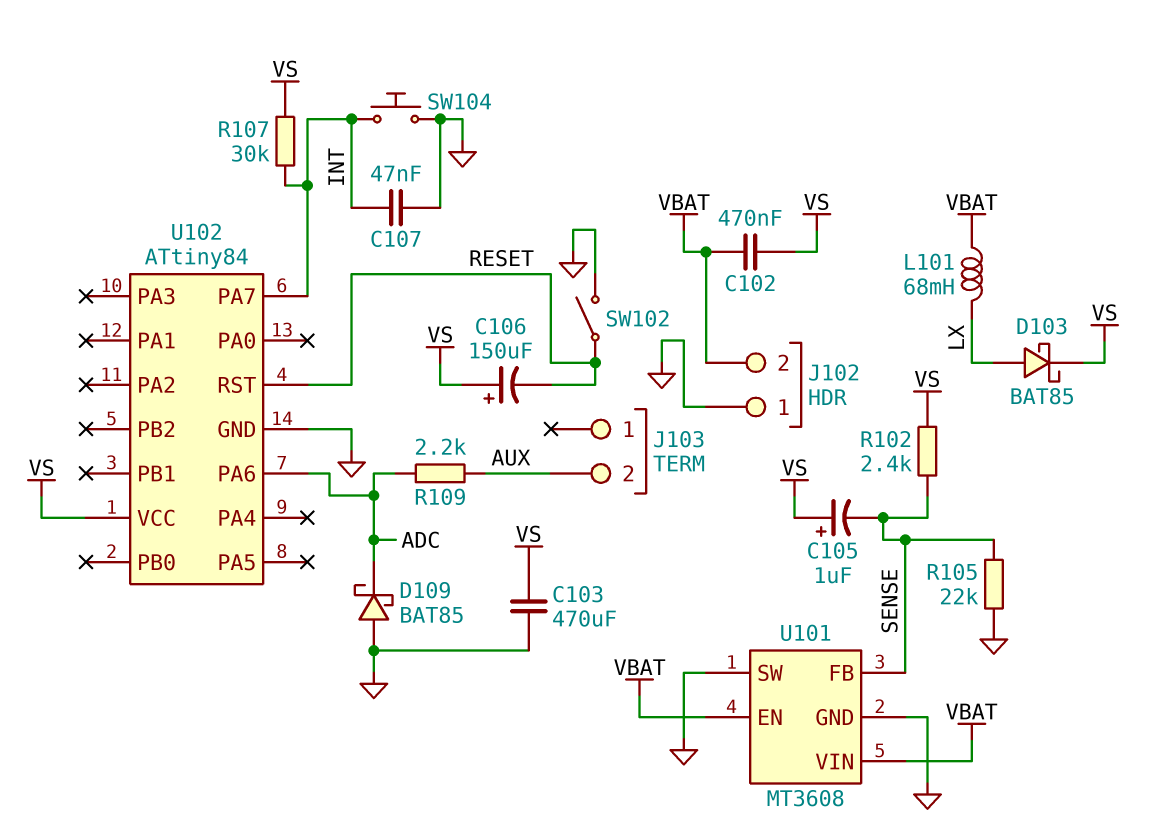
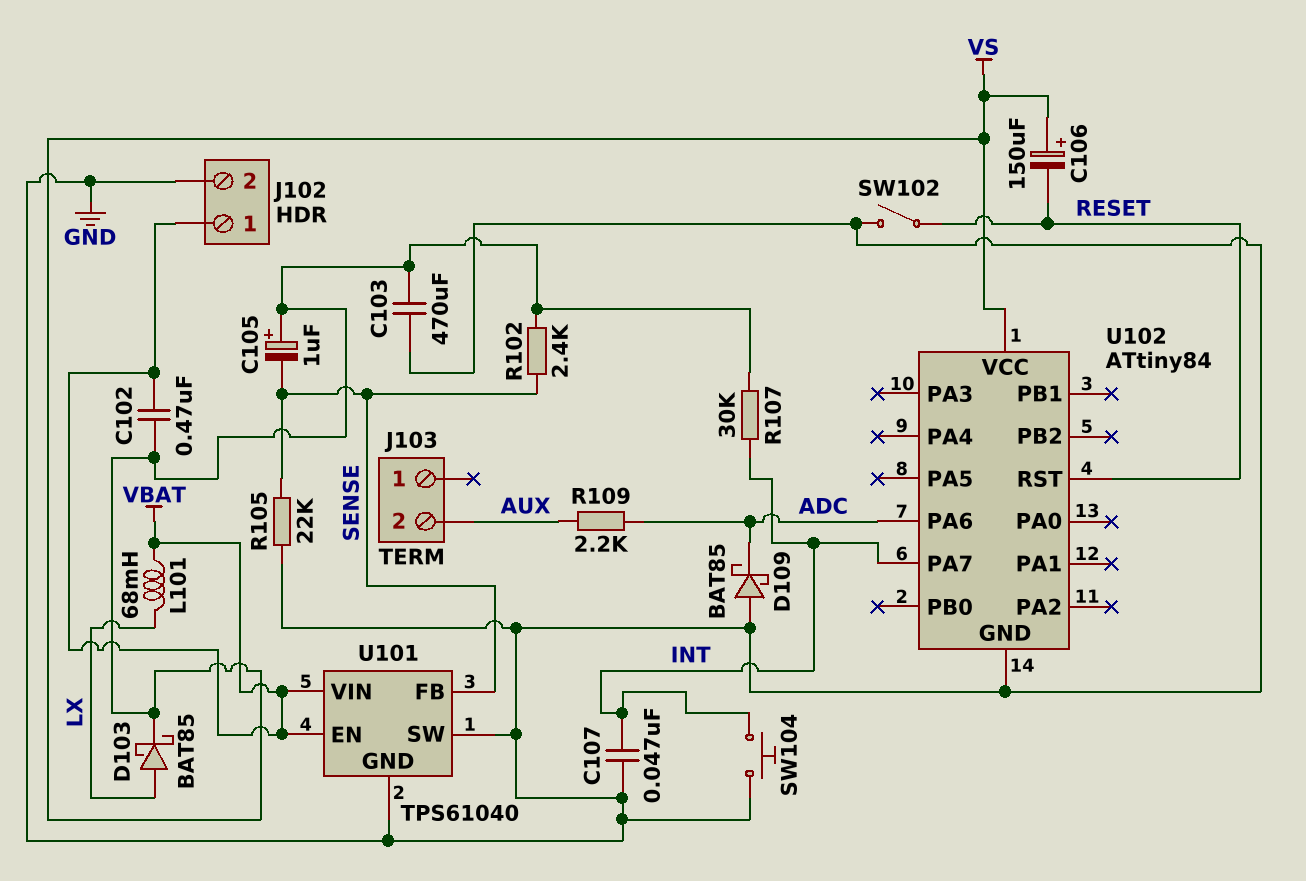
J102 pin 1: GND -> VBAT
J102 pin 2: VBAT -> GND
U101: MT3608 -> TPS61040

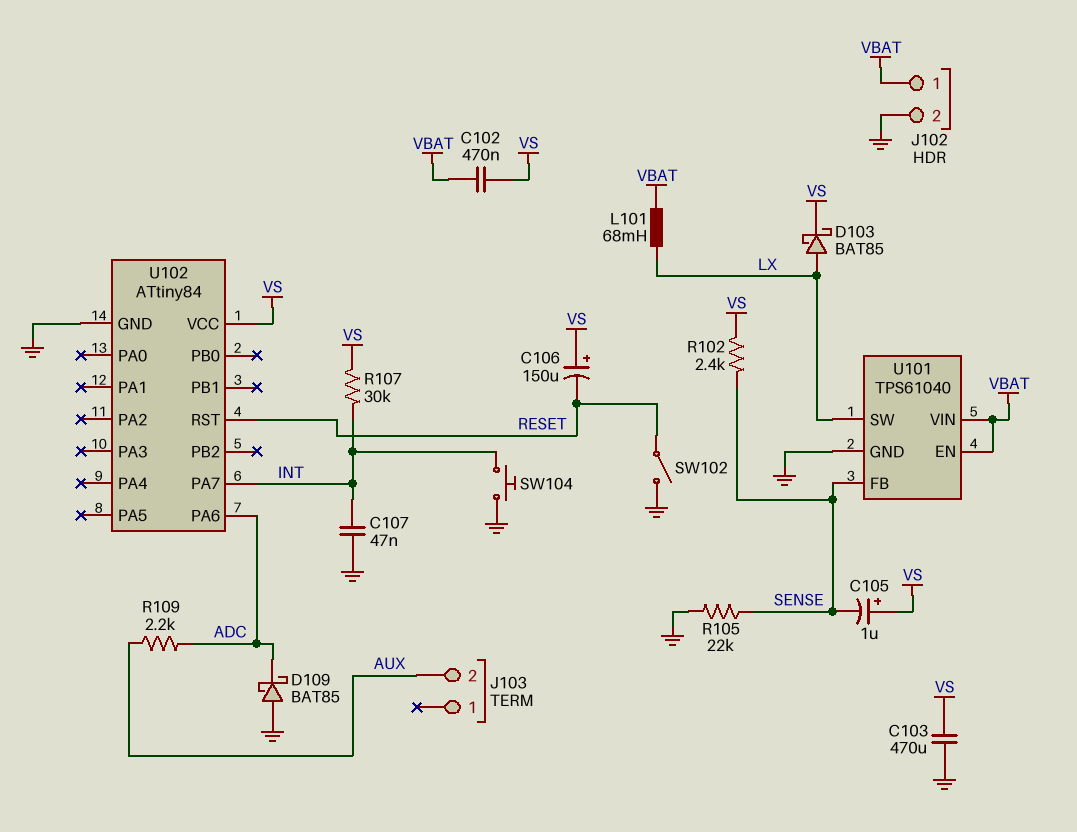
U101 pin SW: GND -> LX

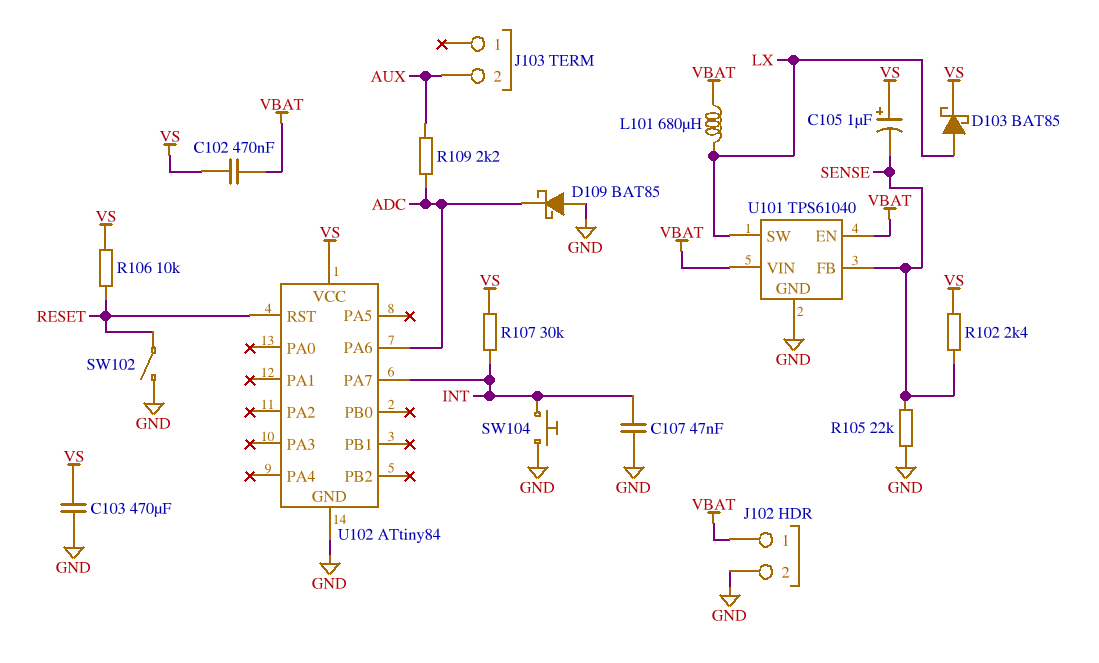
C106: 150uF (plus VS, minus RESET) -> none
L101: 68mH (LX, VBAT) -> 680uH (LX, VBAT)
R106: none -> 10k (RESET, VS)

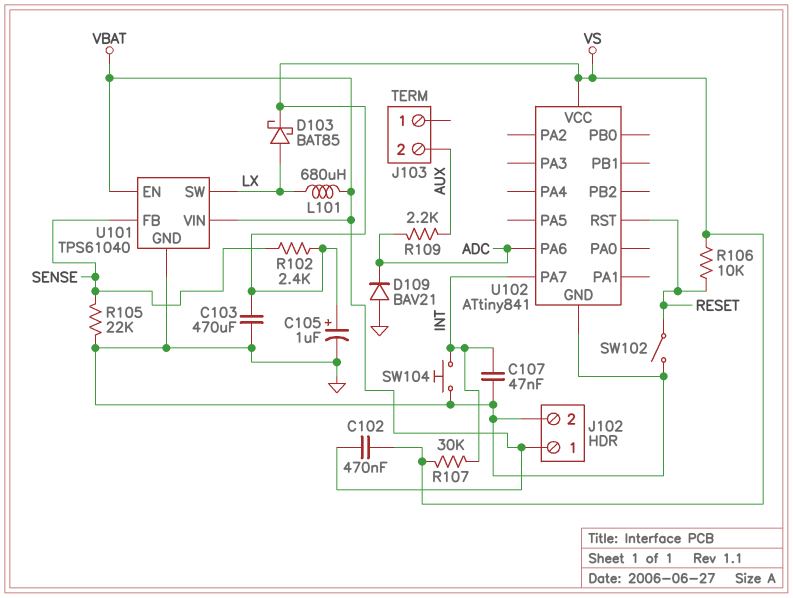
C105: 1uF (plus VS, minus SENSE) -> 1uF (plus VS, minus GND)
D109: schottky BAT85 (A GND, K ADC) -> diode BAV21 (A GND, K ADC)
U102: ATtiny84 -> ATtiny841

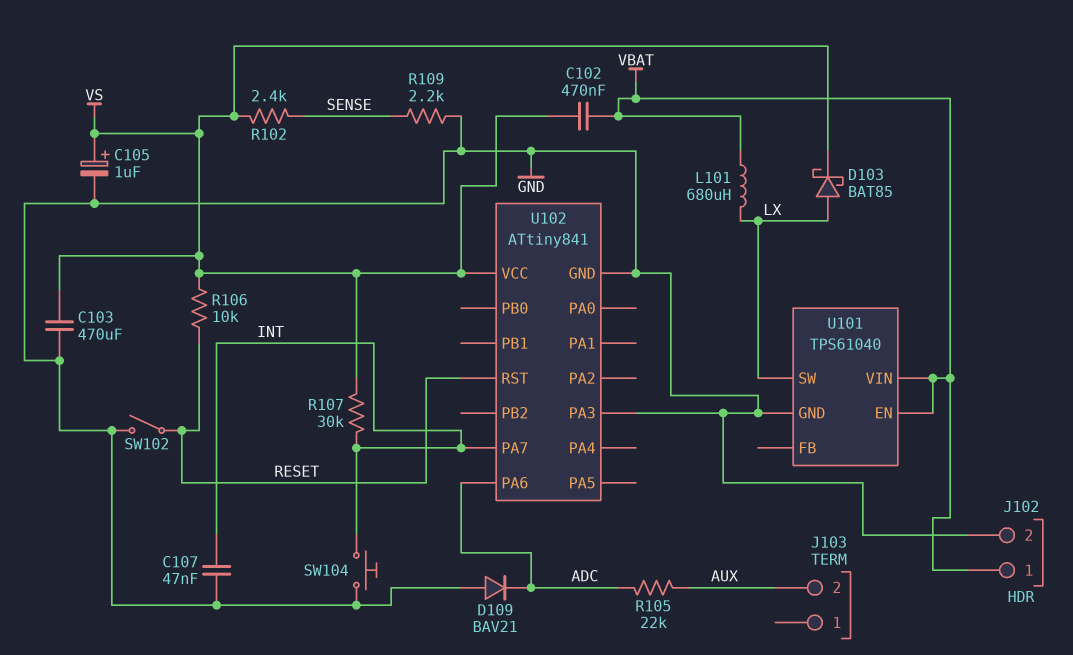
R105: 22k (GND, SENSE) -> 22k (ADC, AUX)
R109: 2.2k (ADC, AUX) -> 2.2k (GND, SENSE)
U101 pin FB: SENSE -> none
U102 pin PA3: none -> GND

